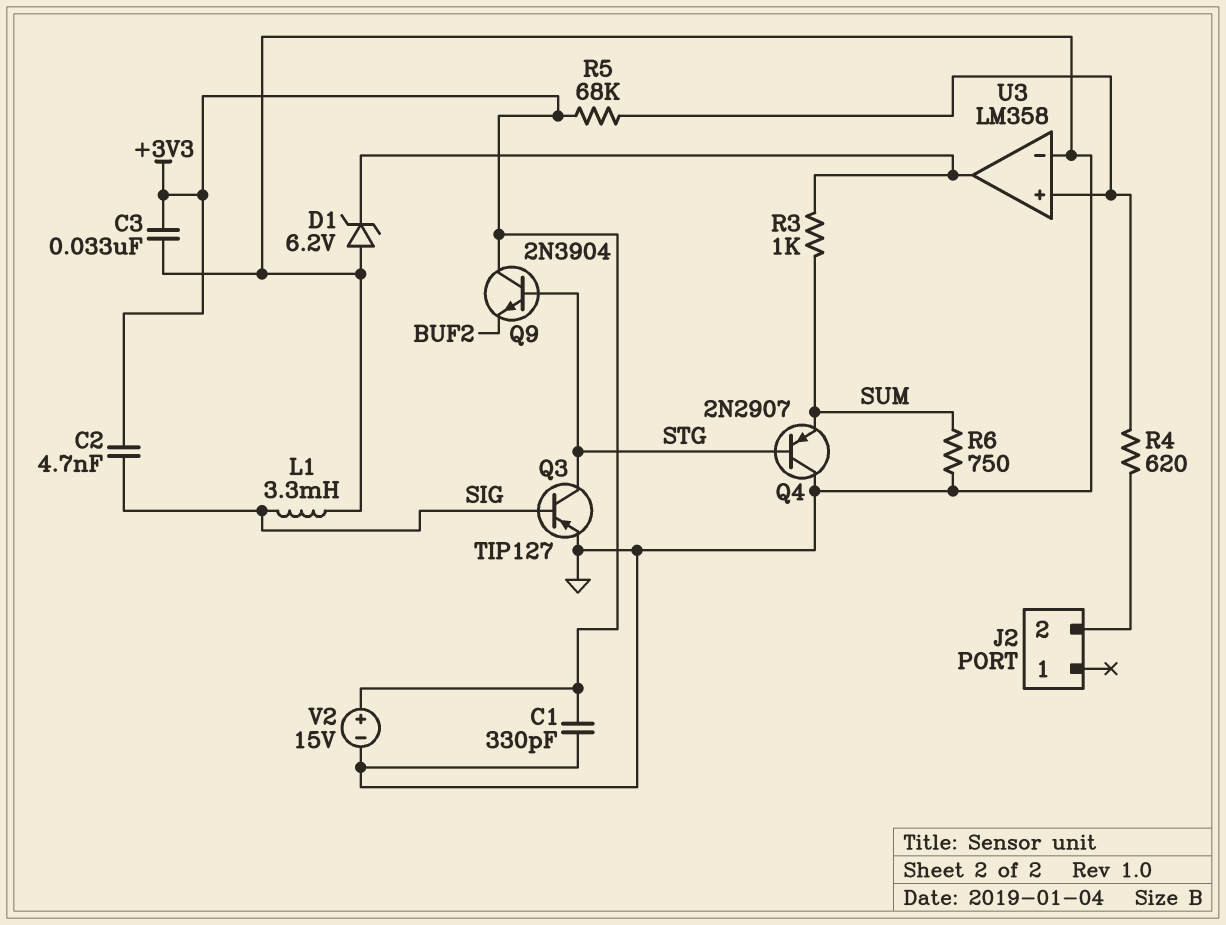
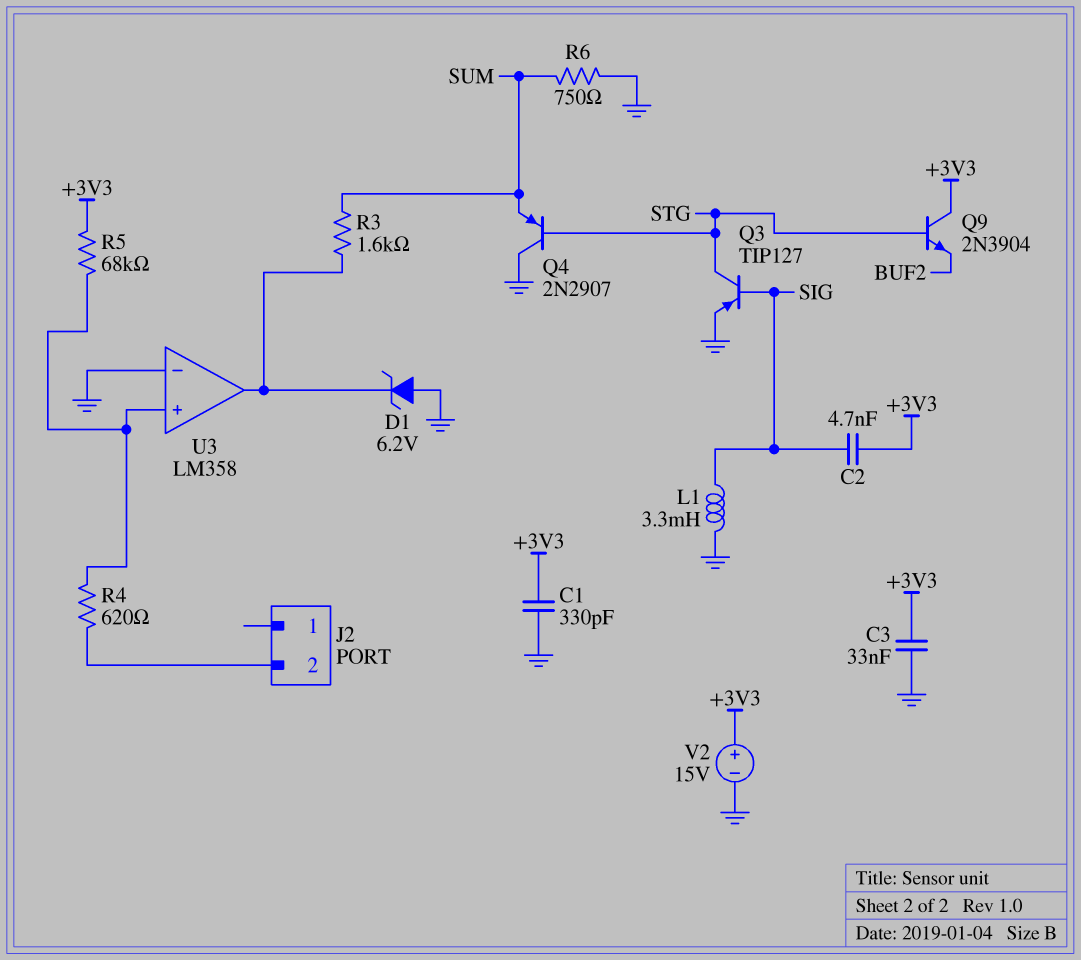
R3: 1k (SUM, U3/out) -> 1.6k (SUM, U3/out)

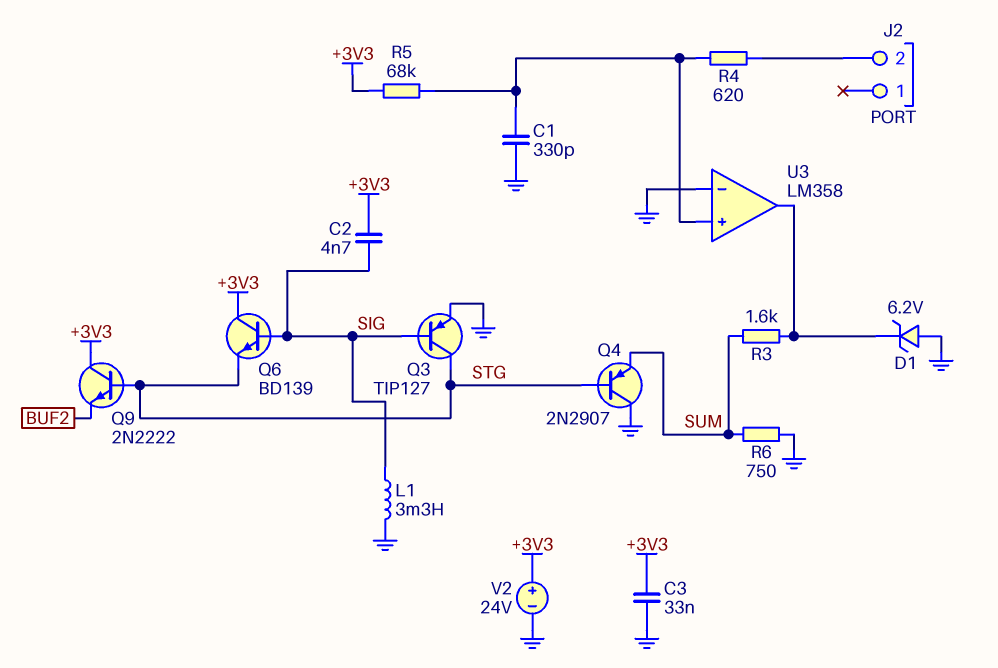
C1: 330pF (+3V3, GND) -> 330pF (GND, U3/in+)
Q6: none -> NPN BD139 (B SIG, C +3V3, E STG)
Q9: NPN 2N3904 (B STG, C +3V3, E BUF2) -> NPN 2N2222 (B STG, C +3V3, E BUF2)
V2: 15V (plus +3V3, minus GND) -> 24V (plus +3V3, minus GND)

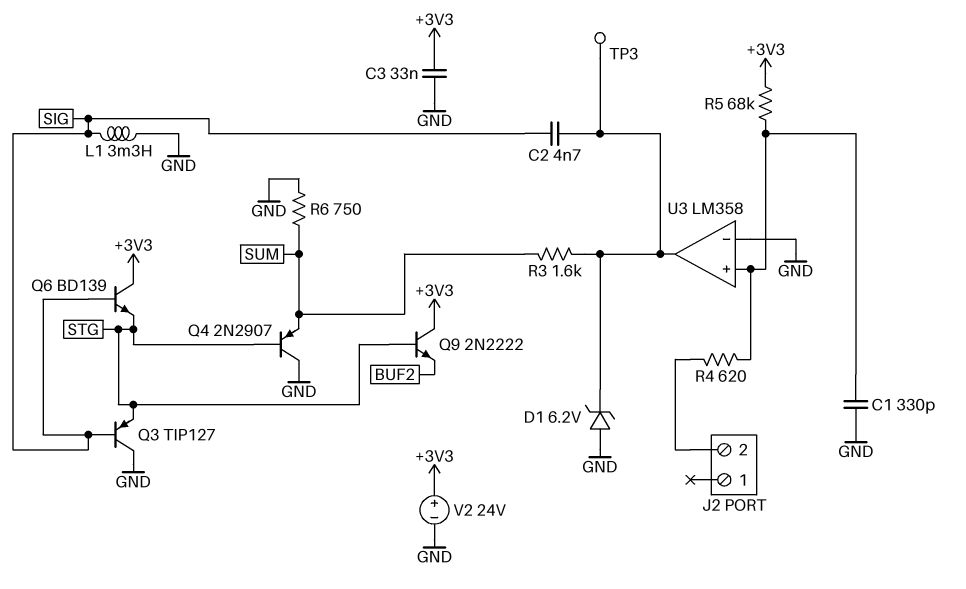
C2: 4.7nF (+3V3, SIG) -> 4.7nF (SIG, U3/out)
Q3: PNP TIP127 (B SIG, C STG, E GND) -> PNP TIP127 (B SIG, C GND, E STG)
TP3: none -> test point (U3/out)

